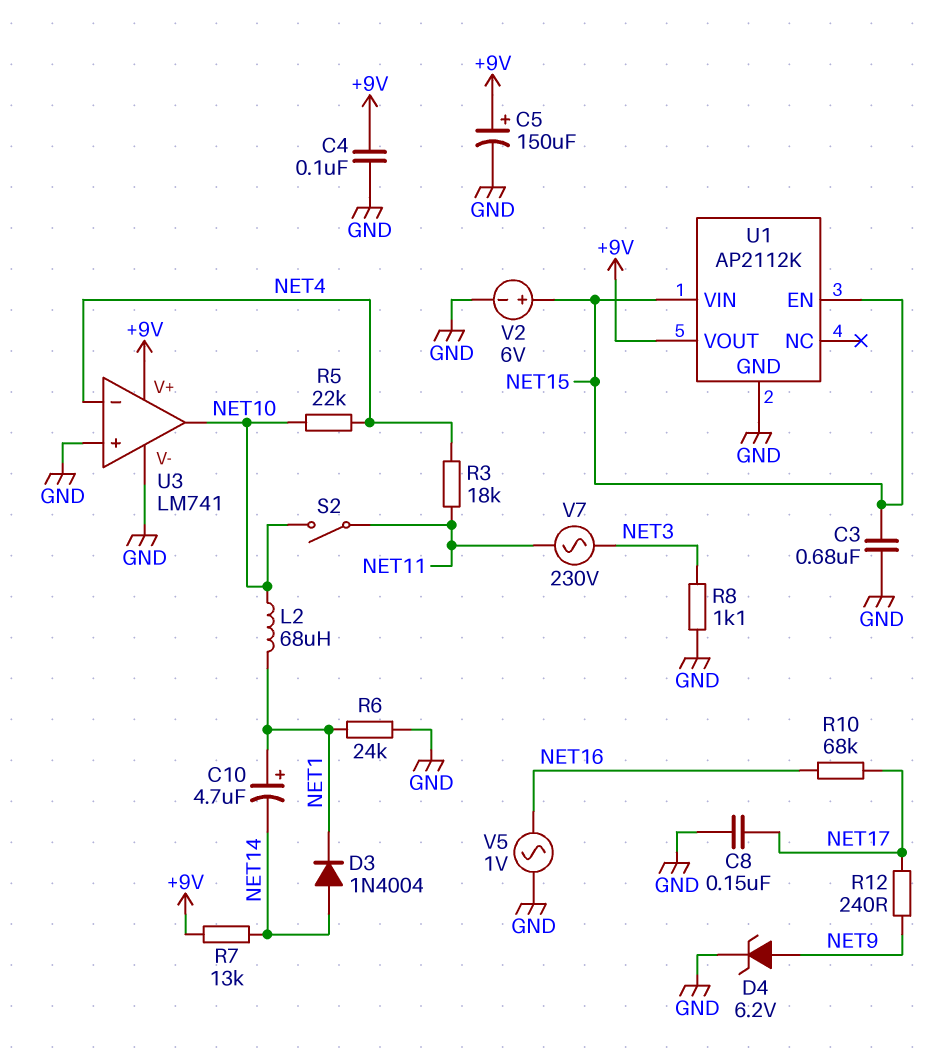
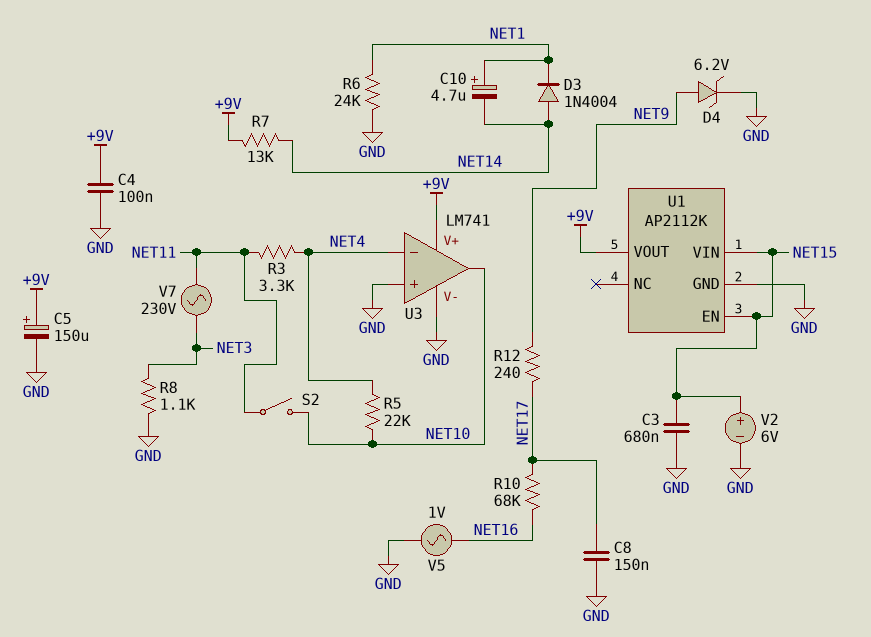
L2: 68uH (NET1, NET10) -> none
R3: 18k (NET4, NET11) -> 3.3k (NET4, NET11)

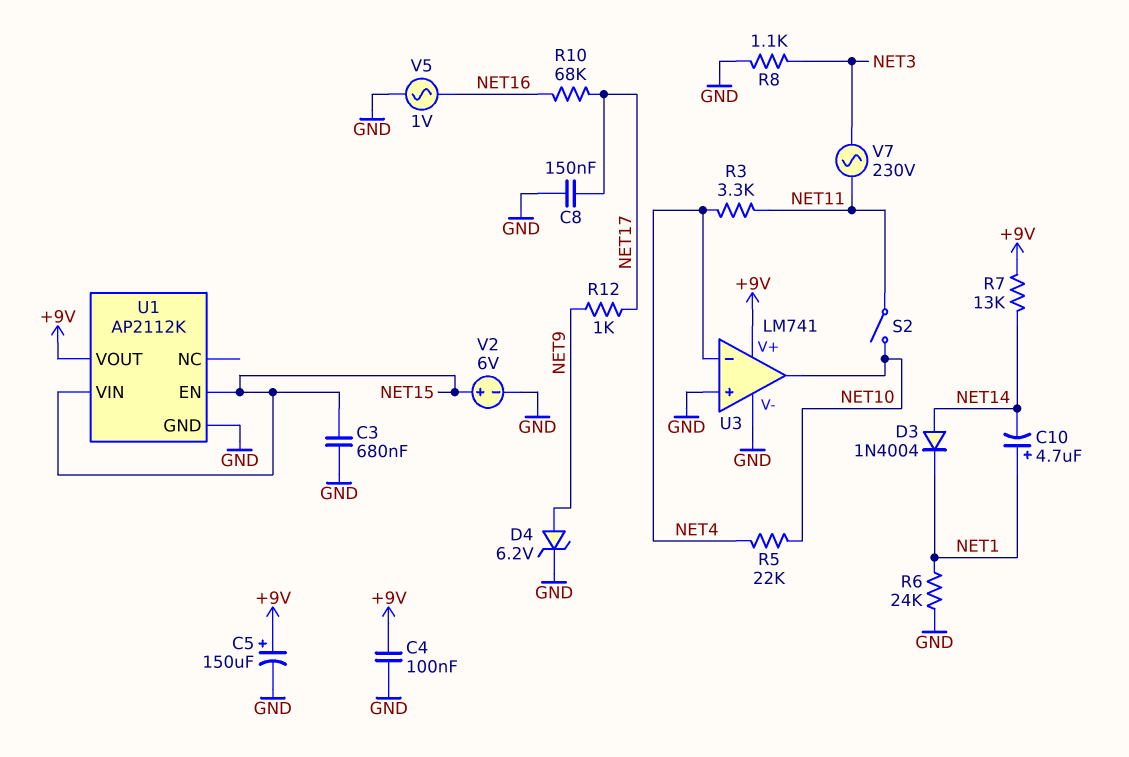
R12: 240 (NET9, NET17) -> 1k (NET9, NET17)

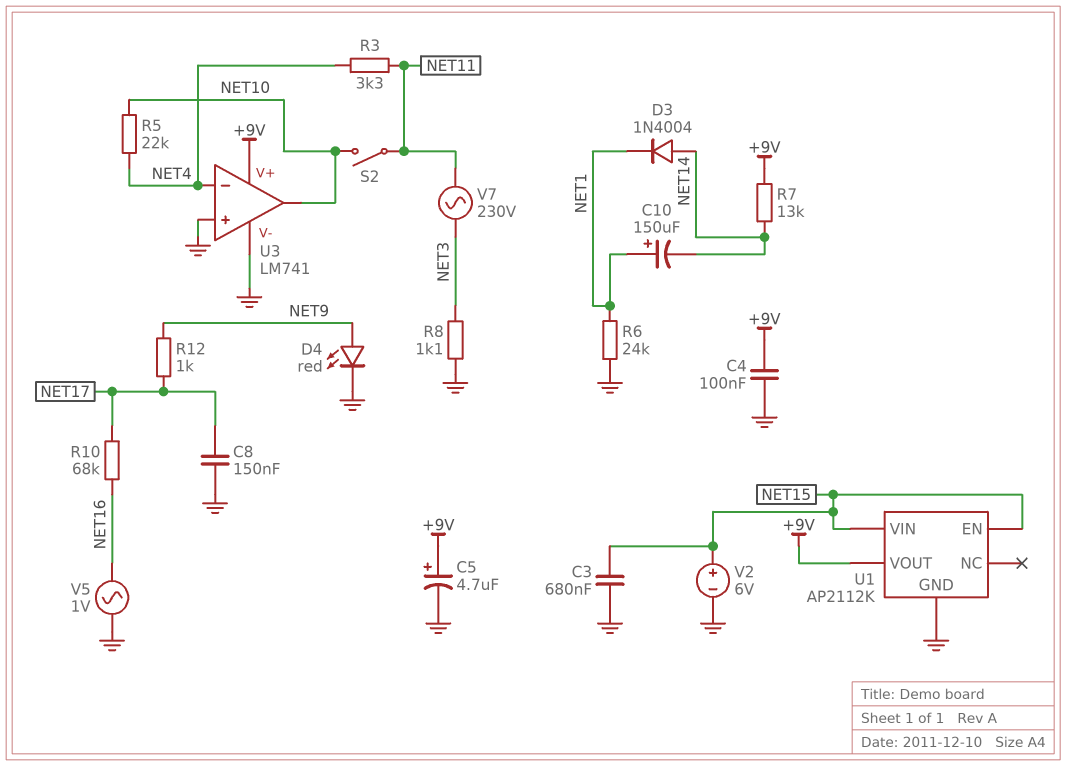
C5: 150uF (plus +9V, minus GND) -> 4.7uF (plus +9V, minus GND)
C10: 4.7uF (plus NET1, minus NET14) -> 150uF (plus NET1, minus NET14)
D4: zener 6.2V (A NET9, K GND) -> LED red (A NET9, K GND)

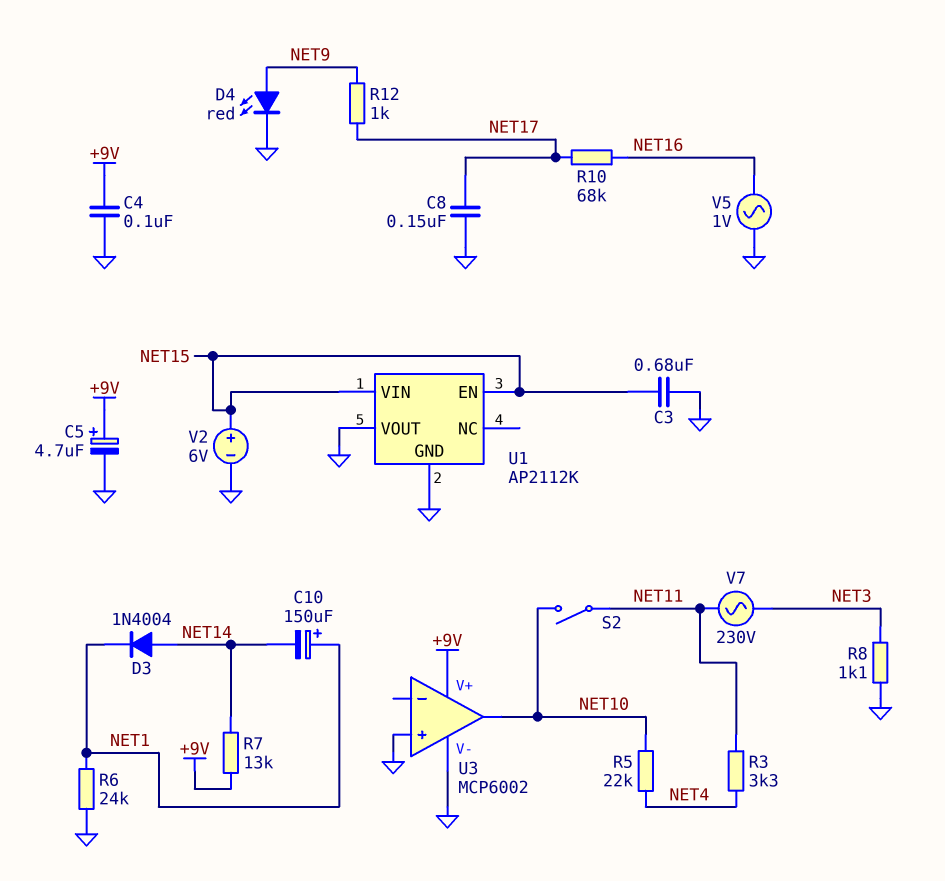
U1 pin VOUT: +9V -> GND
U3: LM741 -> MCP6002
U3 pin in-: NET4 -> none

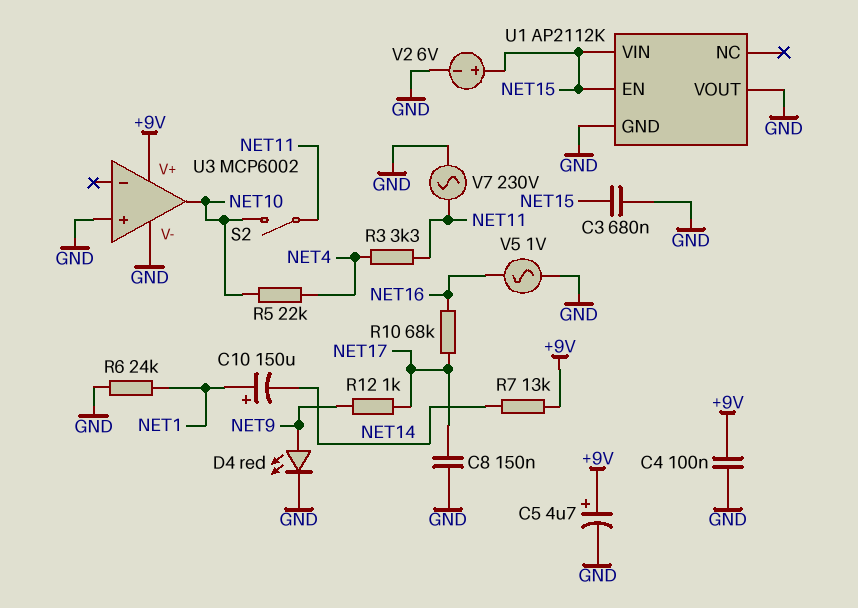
D3: diode 1N4004 (A NET14, K NET1) -> none
R8: 1.1k (GND, NET3) -> none
V7: AC 230V (NET3, NET11) -> AC 230V (GND, NET11)

